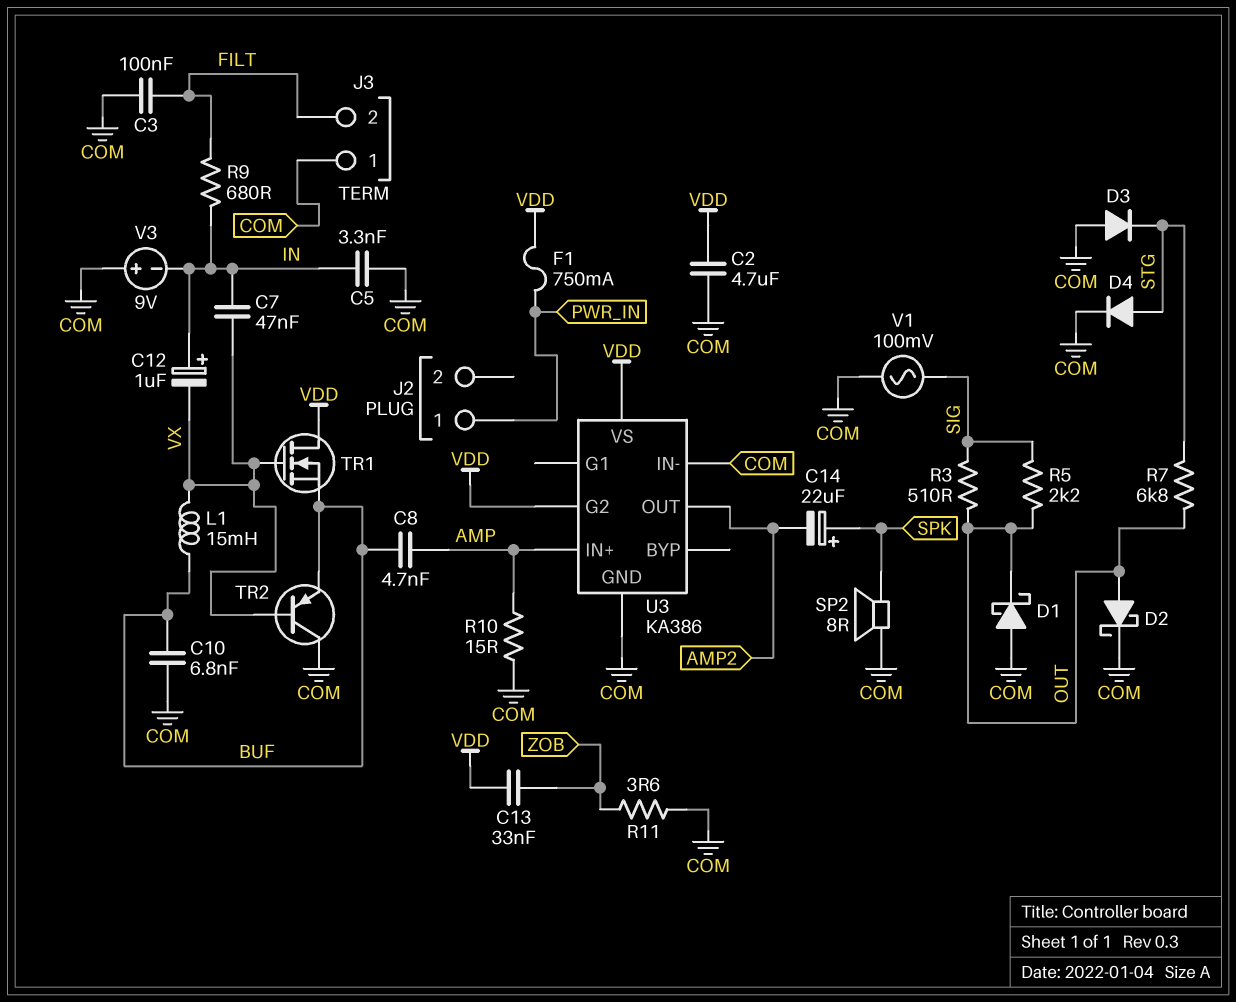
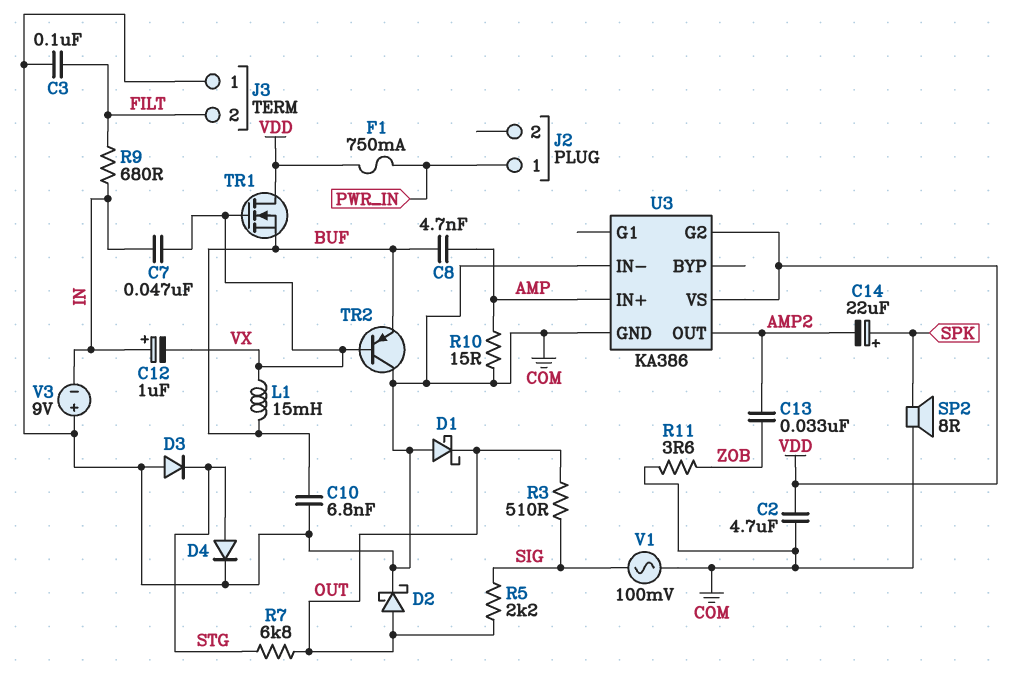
C5: 3.3nF (COM, IN) -> none
C13: 33nF (VDD, ZOB) -> 33nF (AMP2, ZOB)

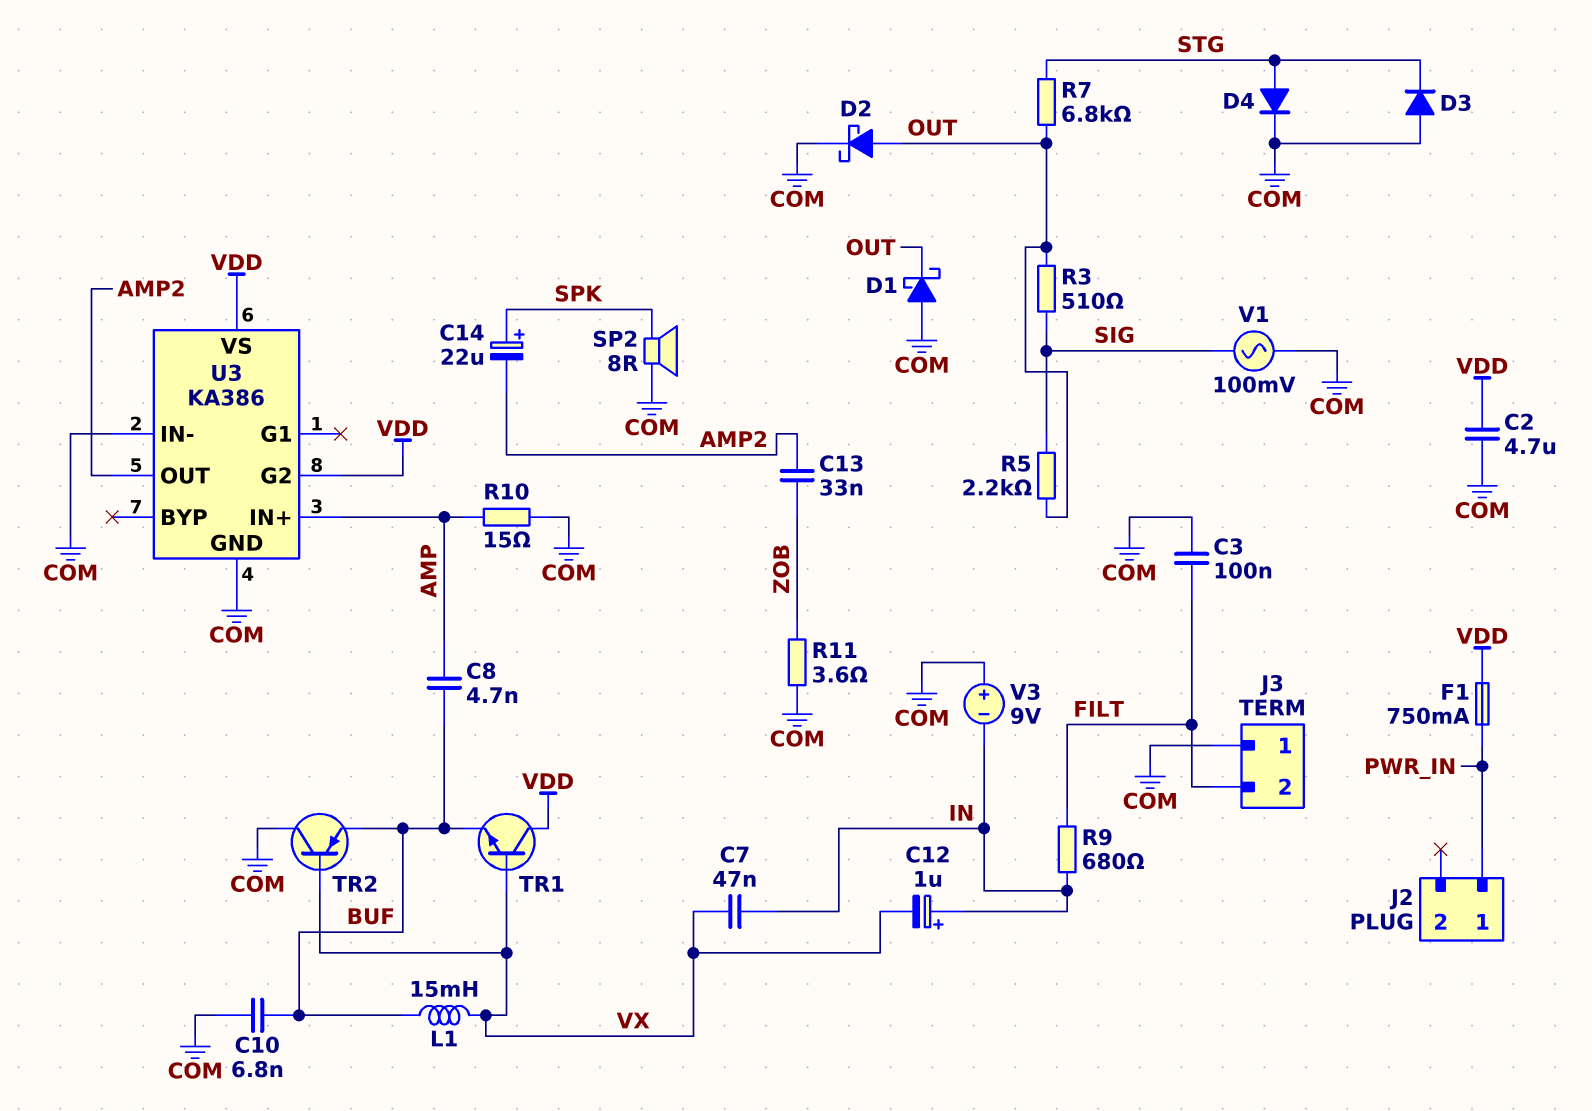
TR1: NMOS (G VX, D VDD, S BUF) -> NPN (B VX, C VDD, E BUF)

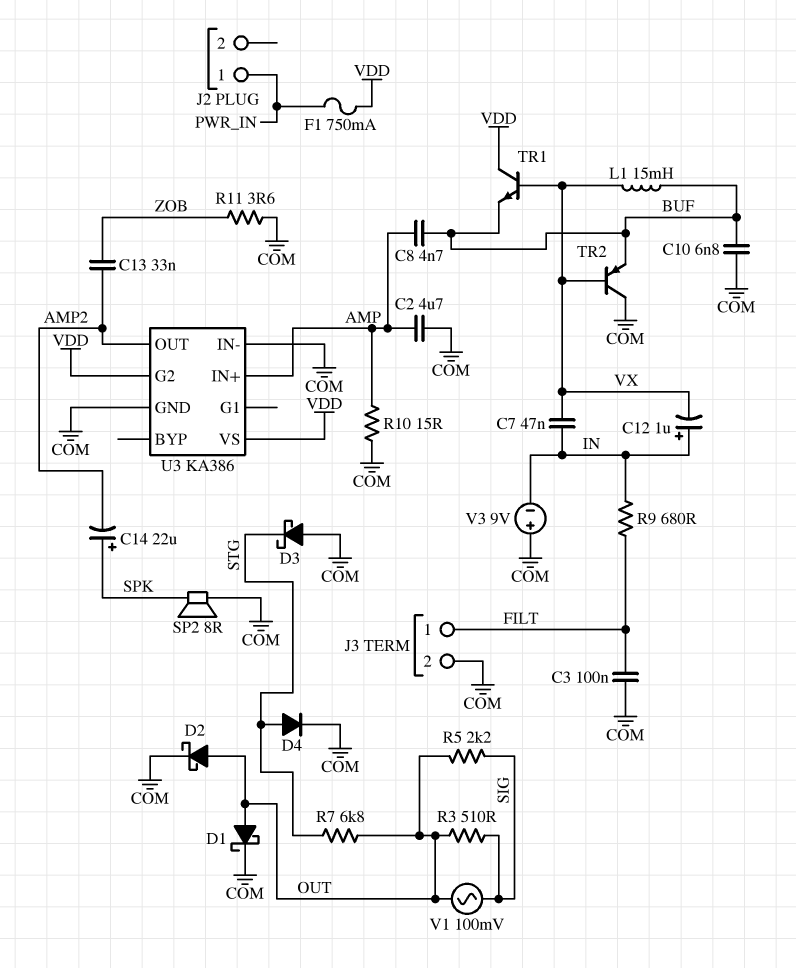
C2: 4.7uF (COM, VDD) -> 4.7uF (AMP, COM)
D1: schottky (A COM, K OUT) -> schottky (A OUT, K COM)
D3: diode (A COM, K STG) -> schottky (A COM, K STG)
J3 pin 1: COM -> FILT
J3 pin 2: FILT -> COM
V1: AC 100mV (COM, SIG) -> AC 100mV (OUT, SIG)

